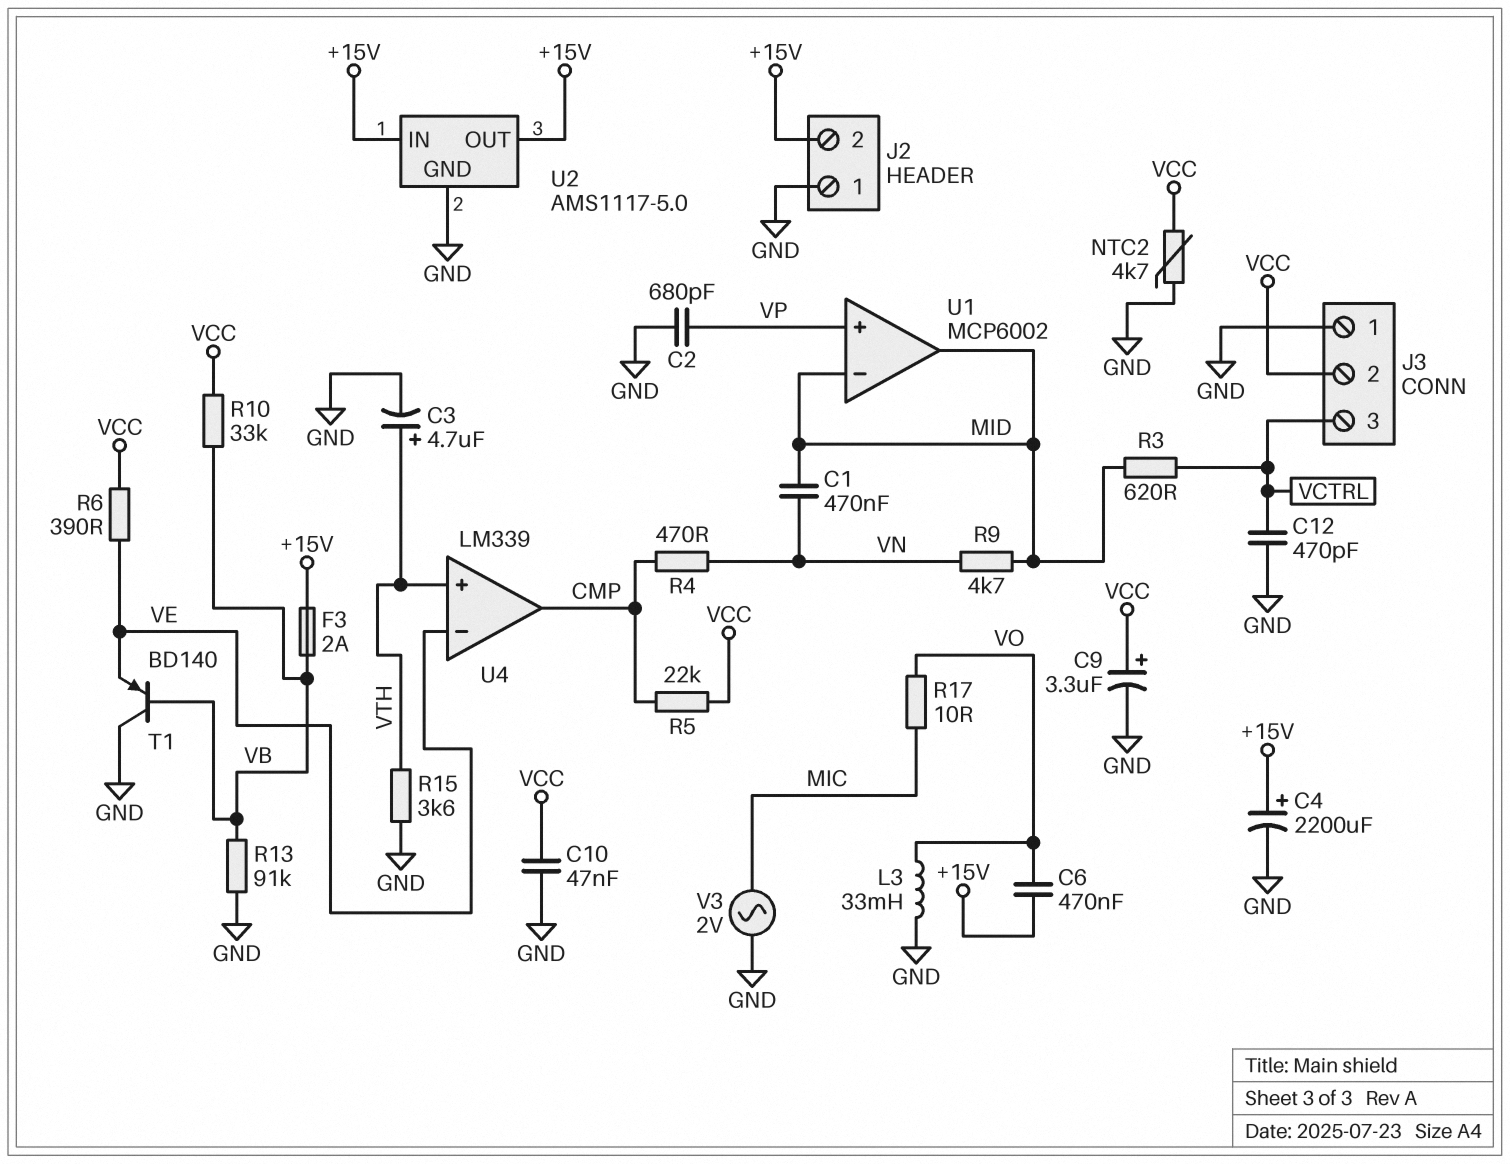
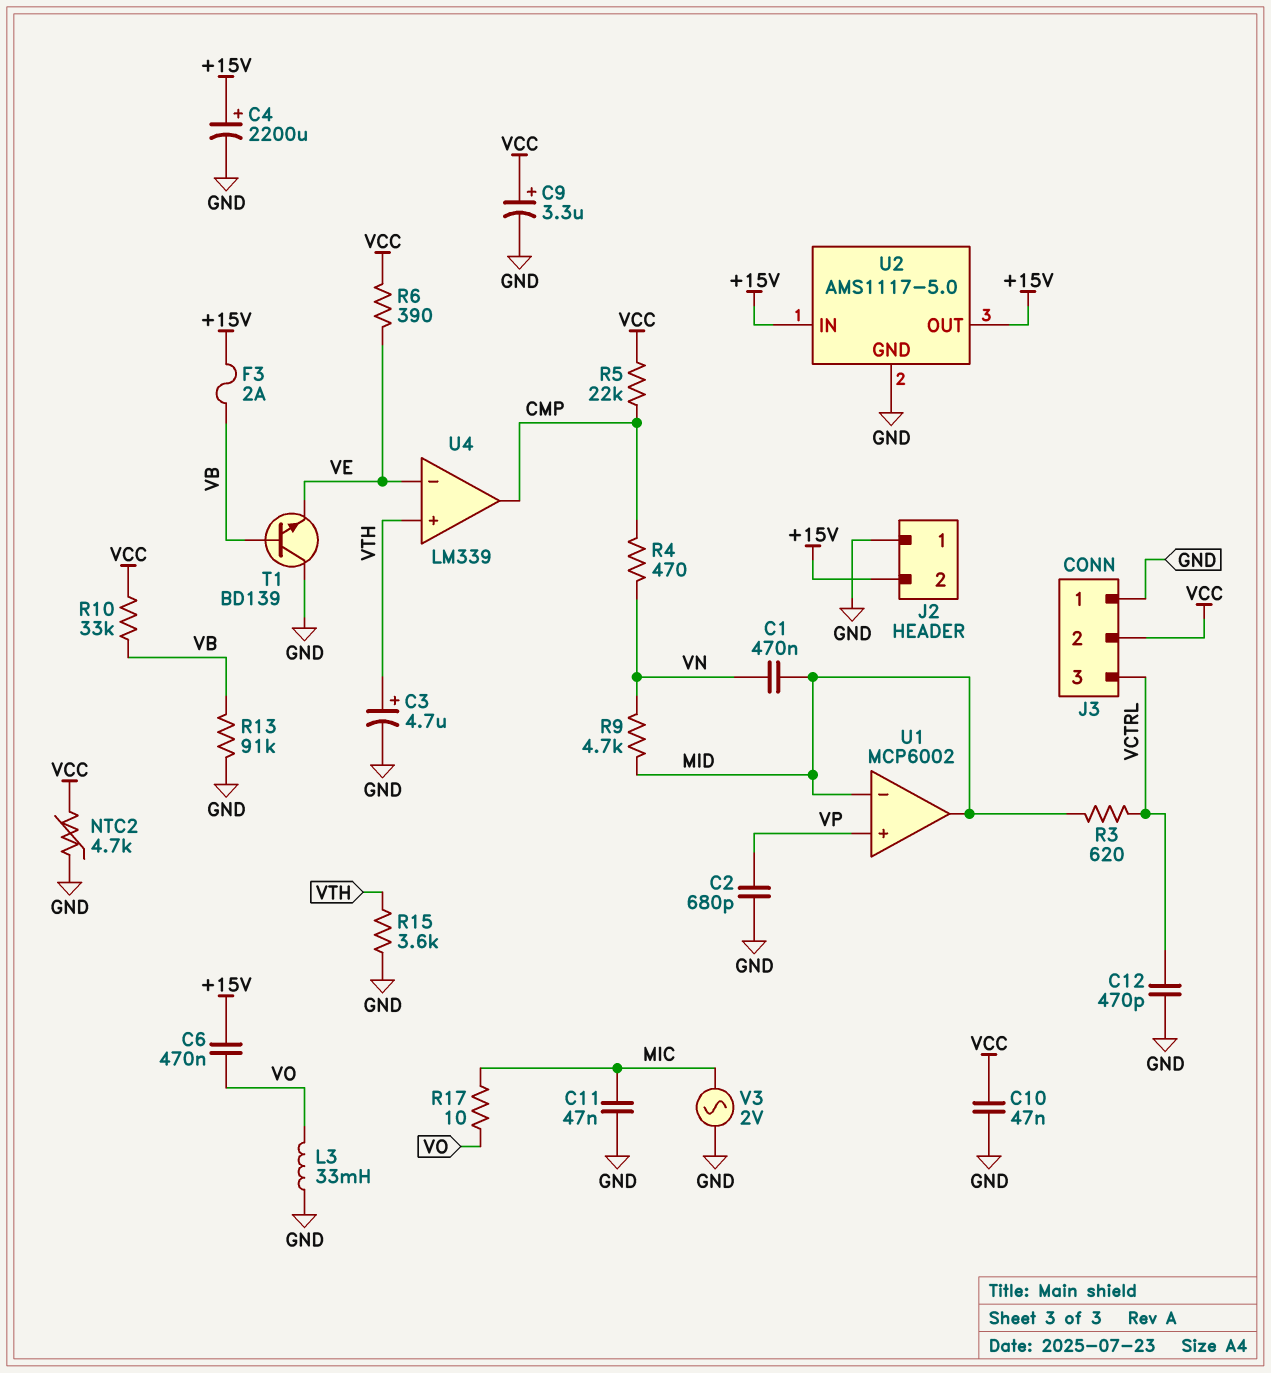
C11: none -> 47nF (GND, MIC)
T1: PNP BD140 (B VB, C GND, E VE) -> NPN BD139 (B VB, C GND, E VE)

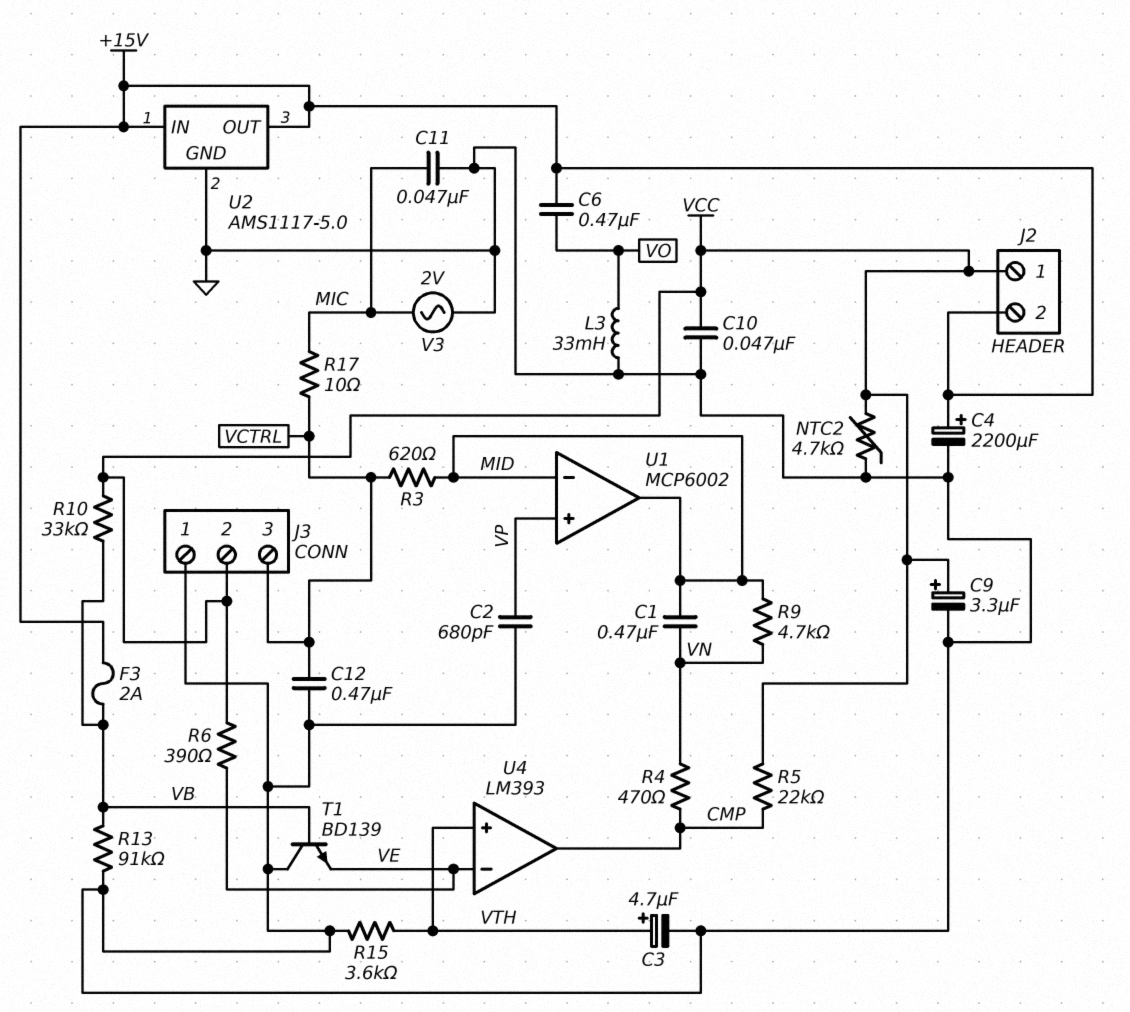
C12: 470pF (GND, VCTRL) -> 470nF (GND, VCTRL)
J2 pin 1: GND -> VCC
R17: 10 (MIC, VO) -> 10 (MIC, VCTRL)
U4: LM339 -> LM393

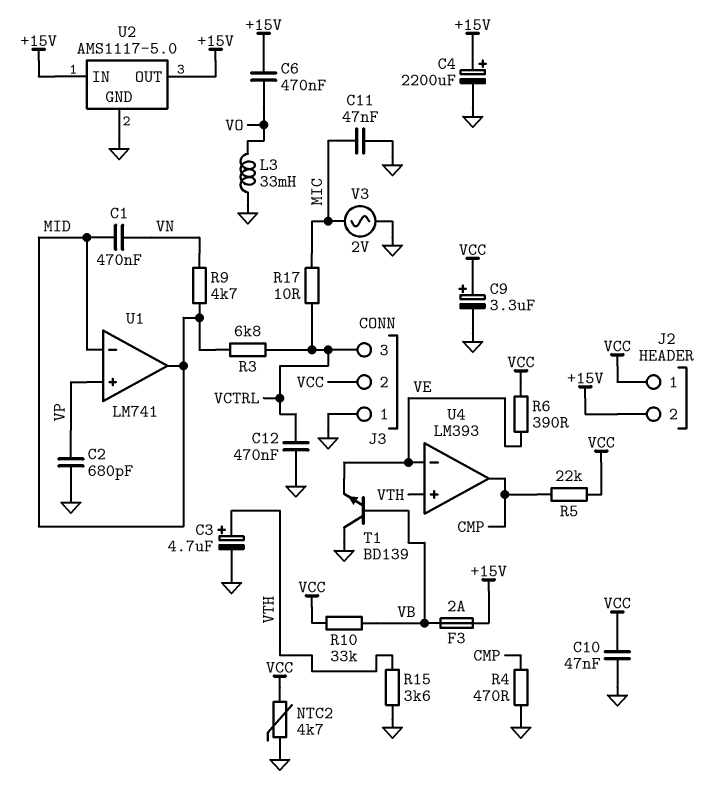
R3: 620 (MID, VCTRL) -> 6.8k (MID, VCTRL)
R4: 470 (CMP, VN) -> 470 (CMP, GND)
R13: 91k (GND, VB) -> none
U1: MCP6002 -> LM741

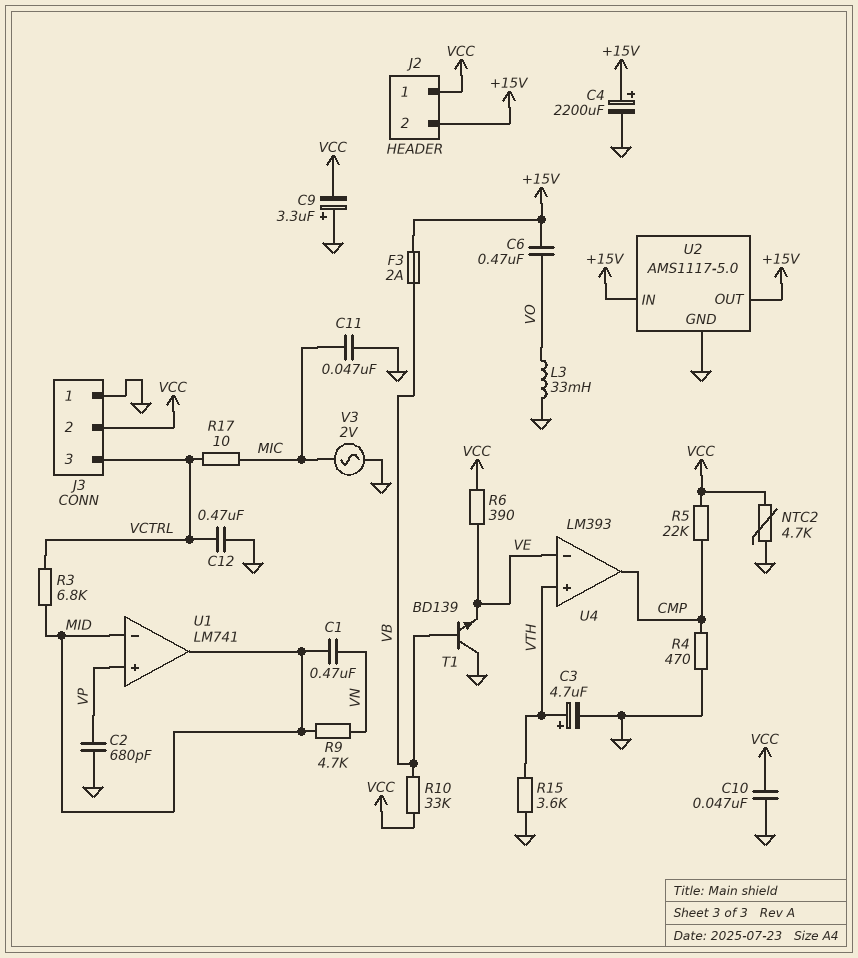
C9: 3.3uF (plus VCC, minus GND) -> 3.3uF (plus GND, minus VCC)

